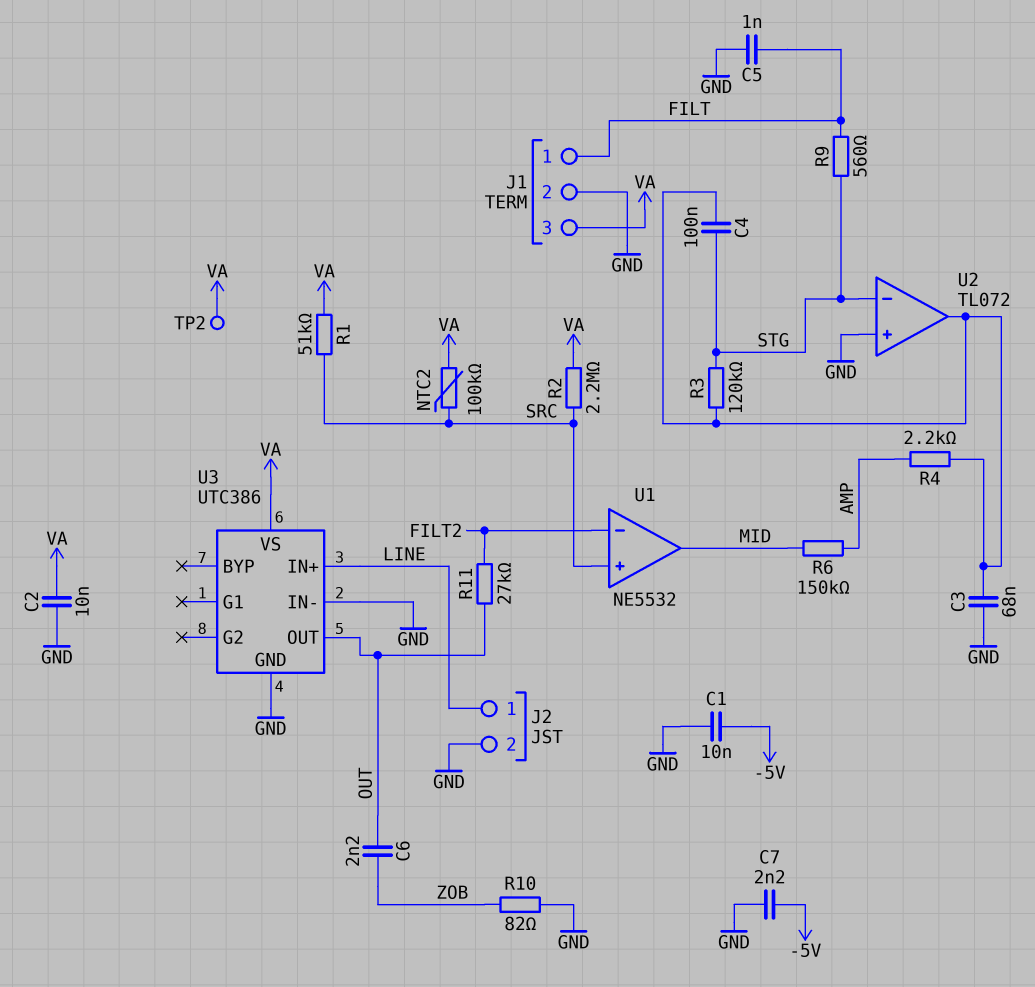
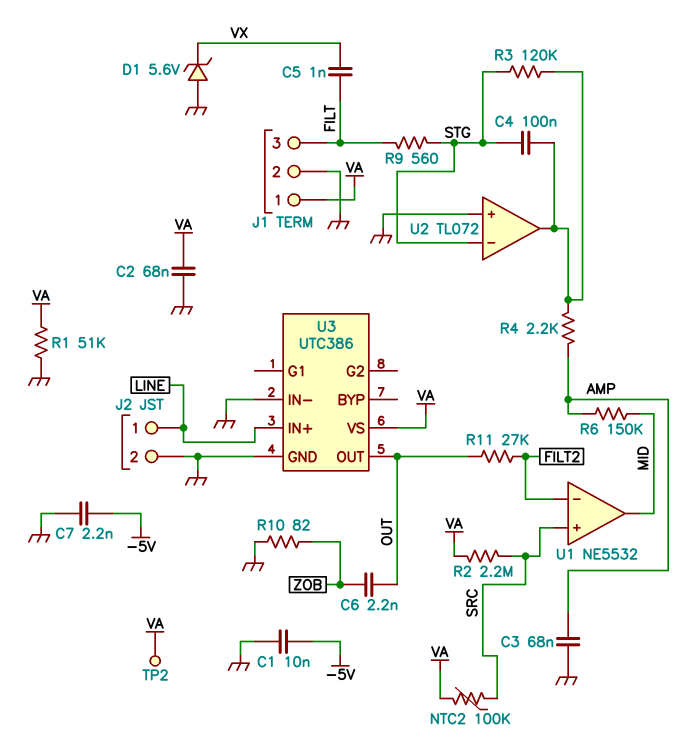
C2: 10nF (GND, VA) -> 68nF (GND, VA)
C3: 68nF (GND, U2/out) -> 68nF (AMP, GND)
C5: 1nF (FILT, GND) -> 1nF (FILT, VX)
D1: none -> zener 5.6V (A GND, K VX)
J1 pin 1: FILT -> VA
J1 pin 3: VA -> FILT
R1: 51k (SRC, VA) -> 51k (GND, VA)

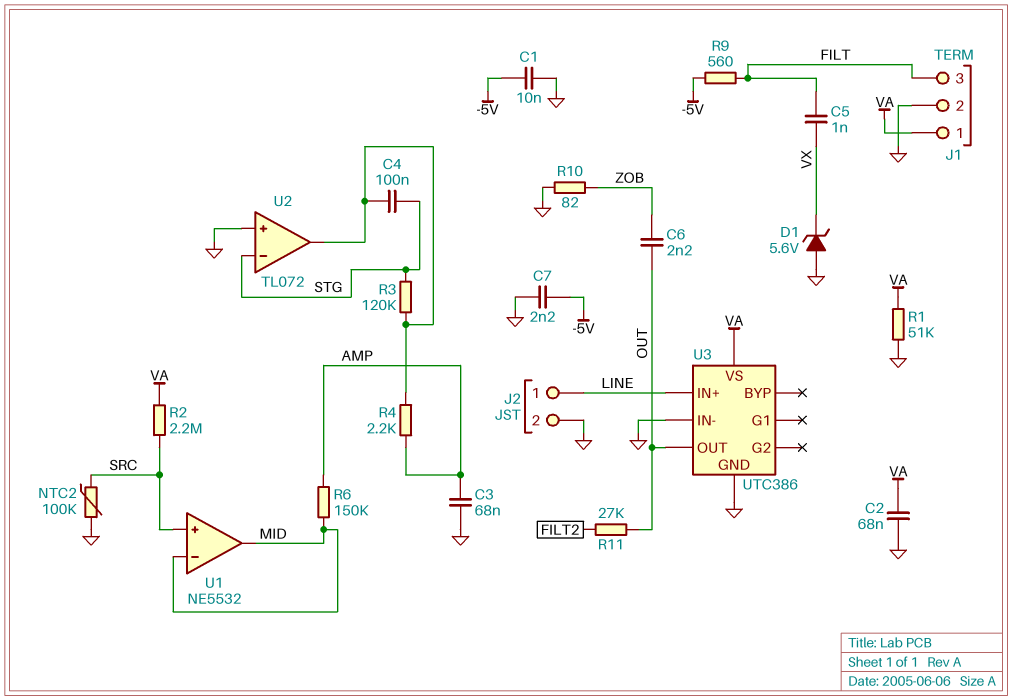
NTC2: 100k (SRC, VA) -> 100k (GND, SRC)
R9: 560 (FILT, STG) -> 560 (-5V, FILT)
TP2: test point (VA) -> none
U1 pin in-: FILT2 -> MID

